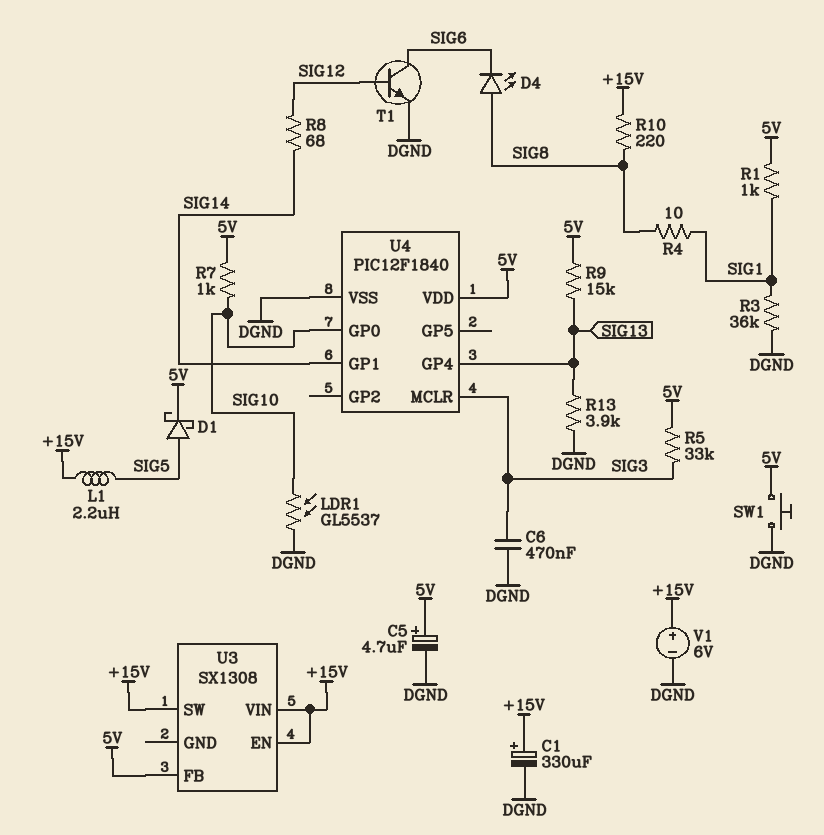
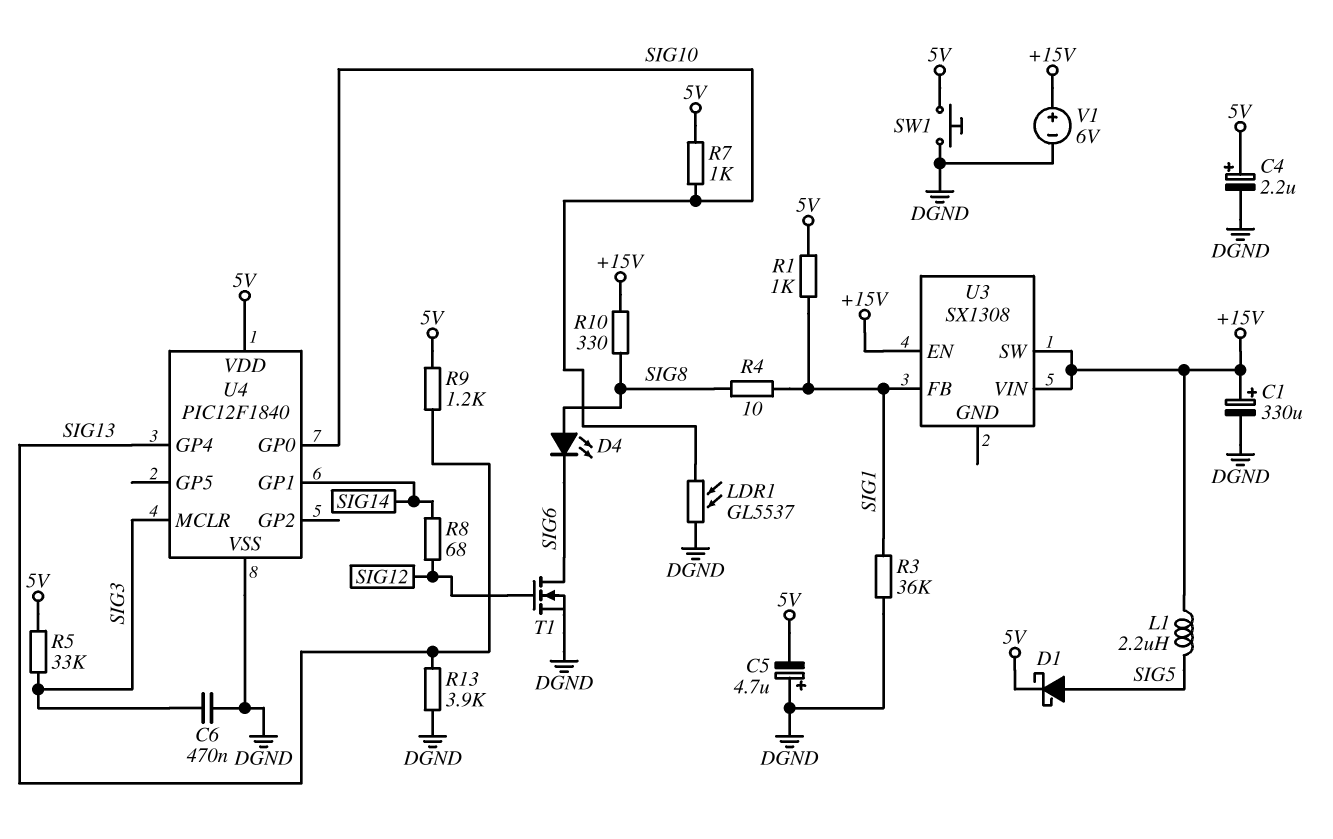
C4: none -> 2.2uF (plus 5V, minus DGND)
C5: 4.7uF (plus 5V, minus DGND) -> 4.7uF (plus DGND, minus 5V)
R9: 15k (5V, SIG13) -> 1.2k (5V, SIG13)
R10: 220 (+15V, SIG8) -> 330 (+15V, SIG8)
T1: NPN (B SIG12, C SIG6, E DGND) -> NMOS (G SIG12, D SIG6, S DGND)
U3 pin FB: 5V -> SIG1

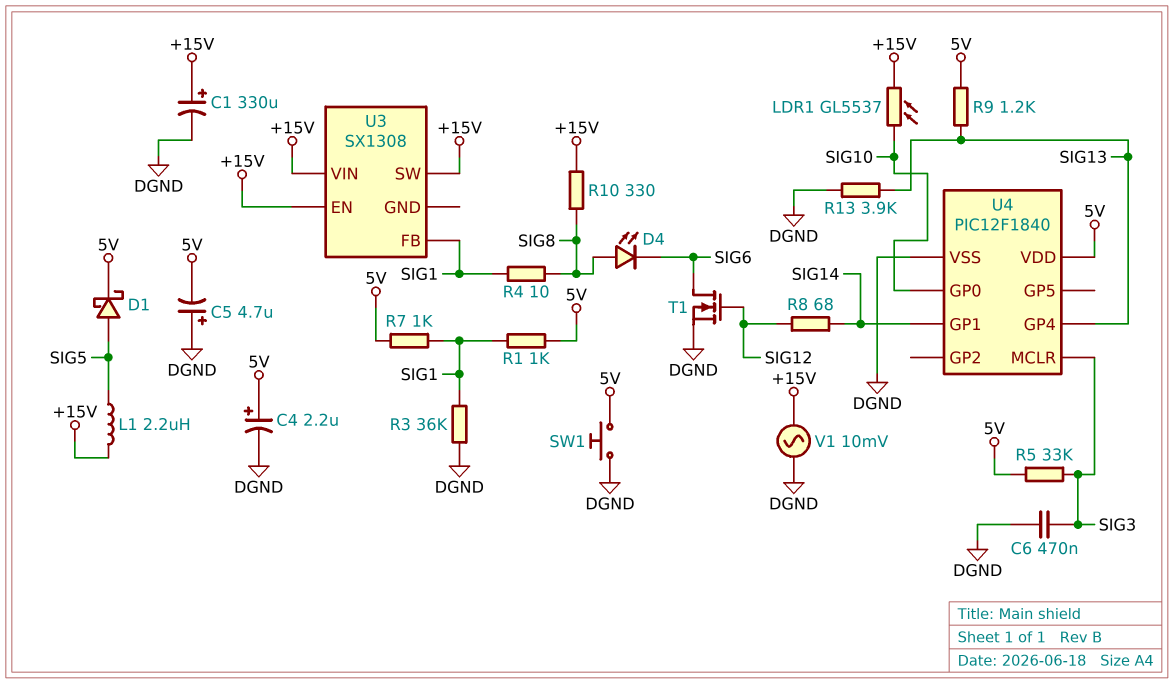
LDR1: GL5537 (DGND, SIG10) -> GL5537 (+15V, SIG10)
R7: 1k (5V, SIG10) -> 1k (5V, SIG1)
V1: 6V (plus +15V, minus DGND) -> AC 10mV (+15V, DGND)

